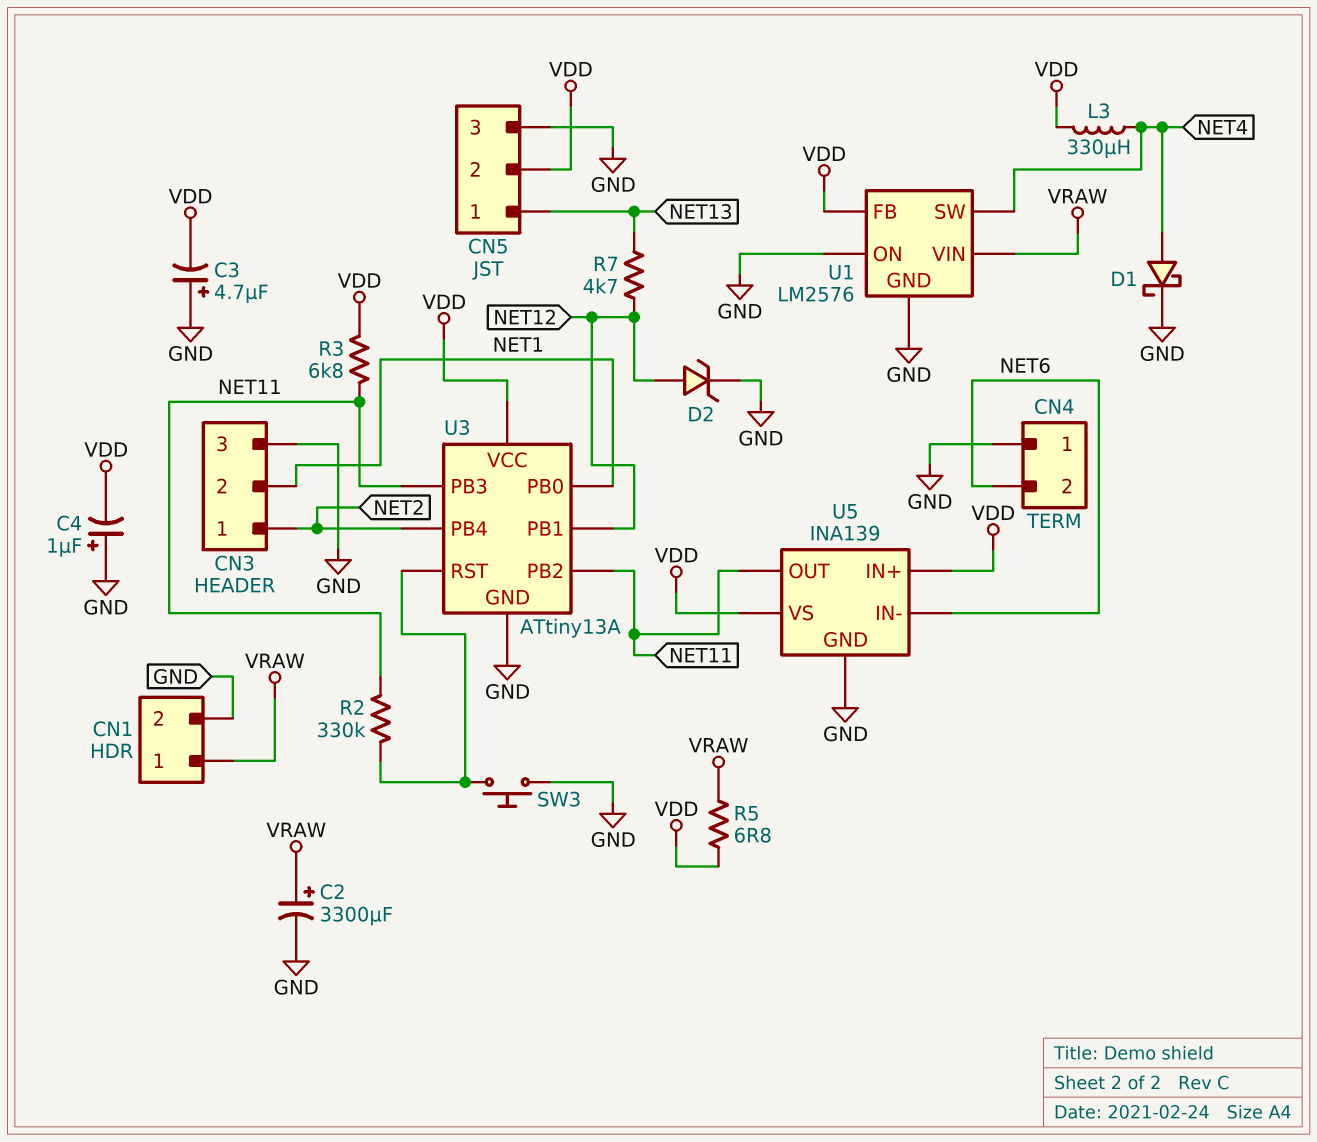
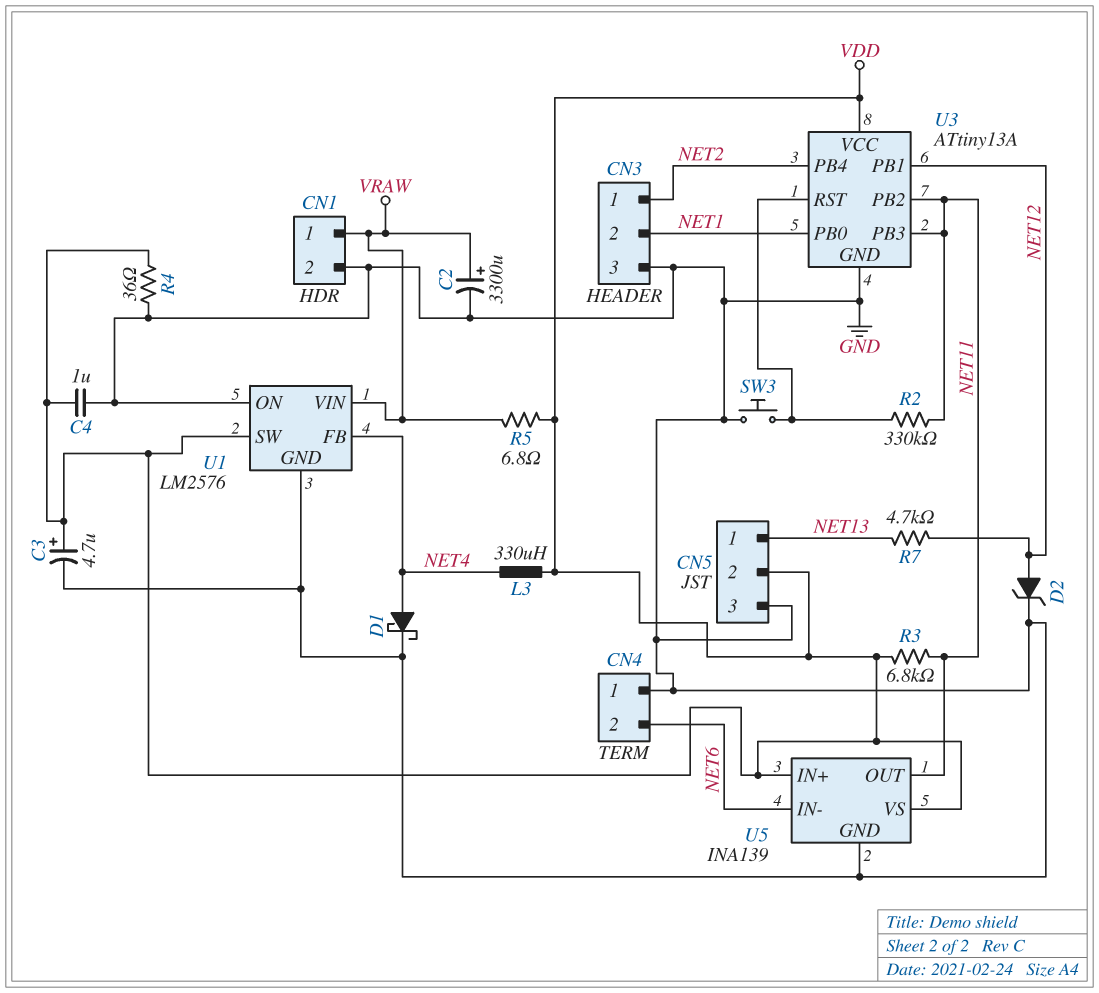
C3: 4.7uF (plus GND, minus VDD) -> 4.7uF (plus VDD, minus GND)
C4: 1uF (plus GND, minus VDD) -> 1uF (GND, VDD)
R4: none -> 36 (GND, VDD)
U1 pin FB: VDD -> NET4
U1 pin SW: NET4 -> VDD

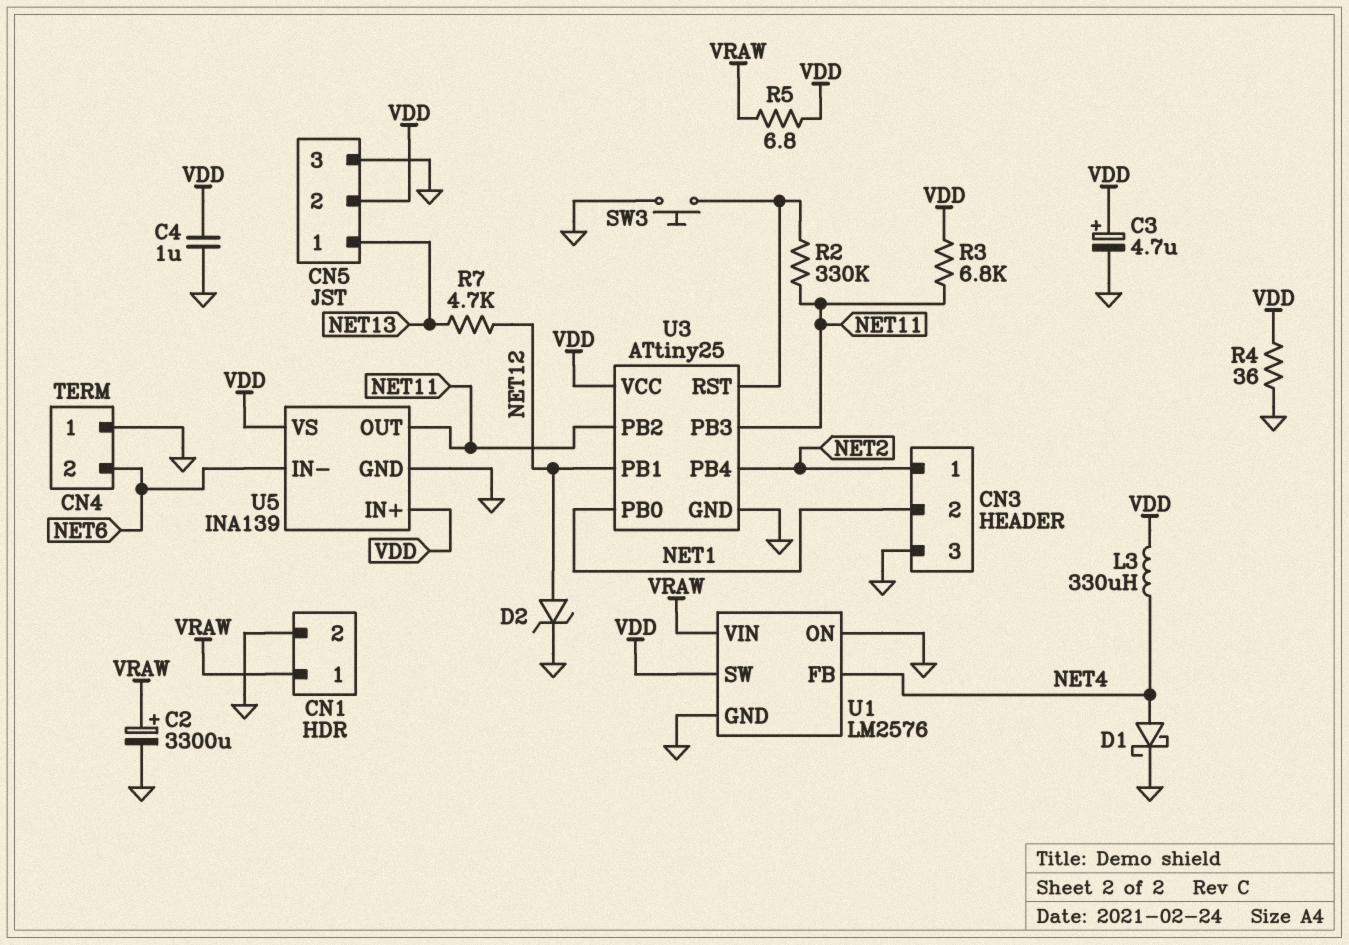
U3: ATtiny13A -> ATtiny25

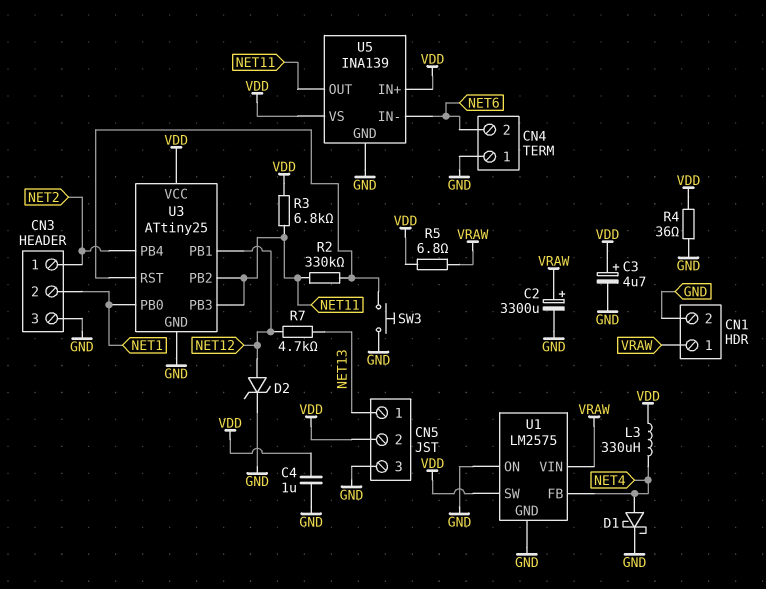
U1: LM2576 -> LM2575

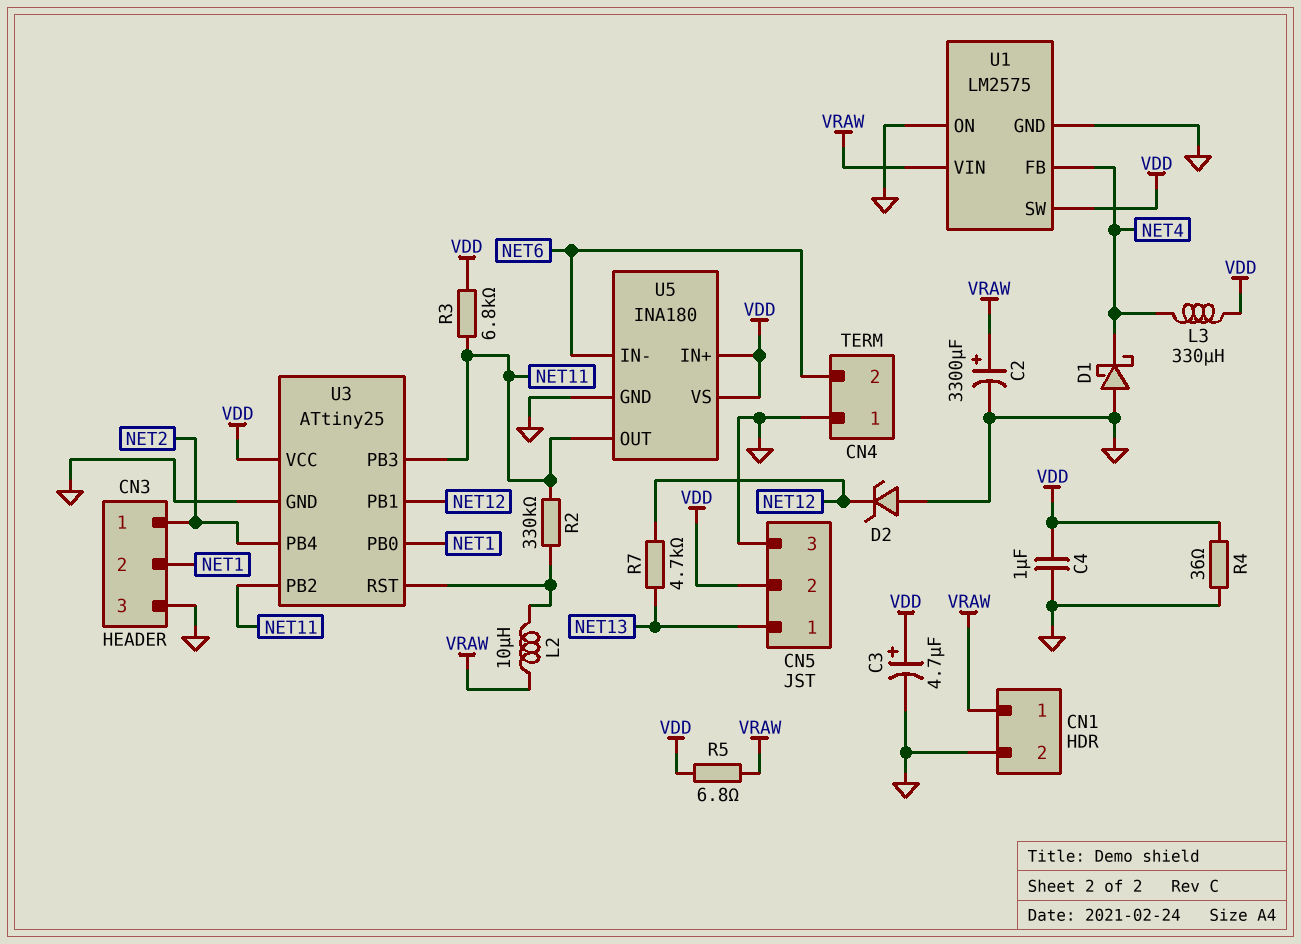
D1: schottky (A NET4, K GND) -> schottky (A GND, K NET4)
D2: zener (A NET12, K GND) -> zener (A GND, K NET12)
L2: none -> 10uH (U3/RST, VRAW)
SW3: button (GND, U3/RST) -> none
U5: INA139 -> INA180

